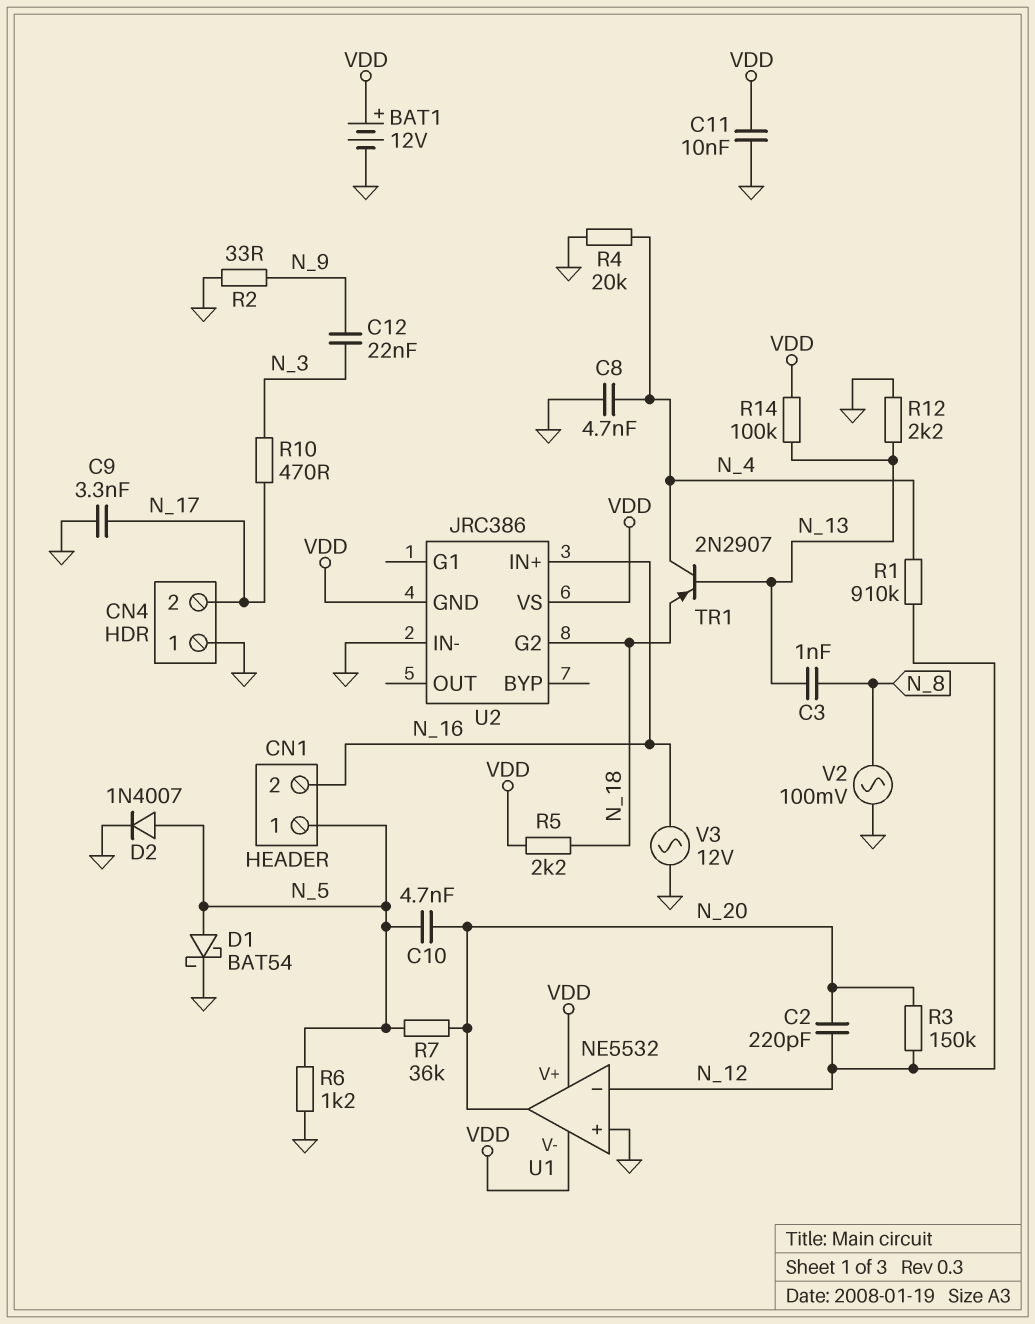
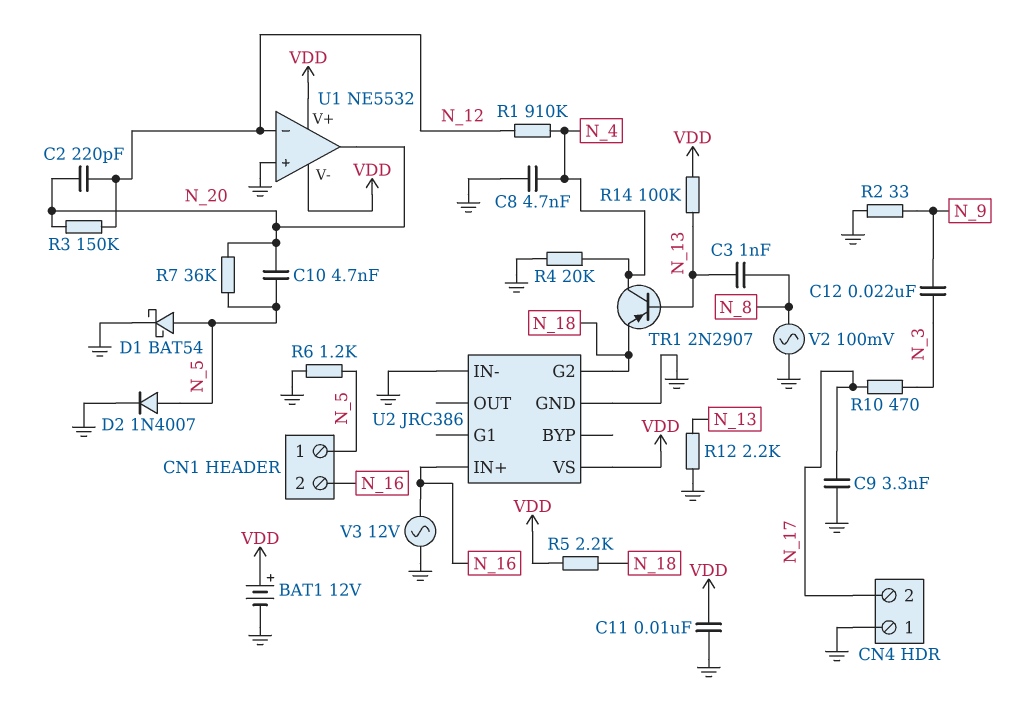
U2 pin GND: VDD -> GND

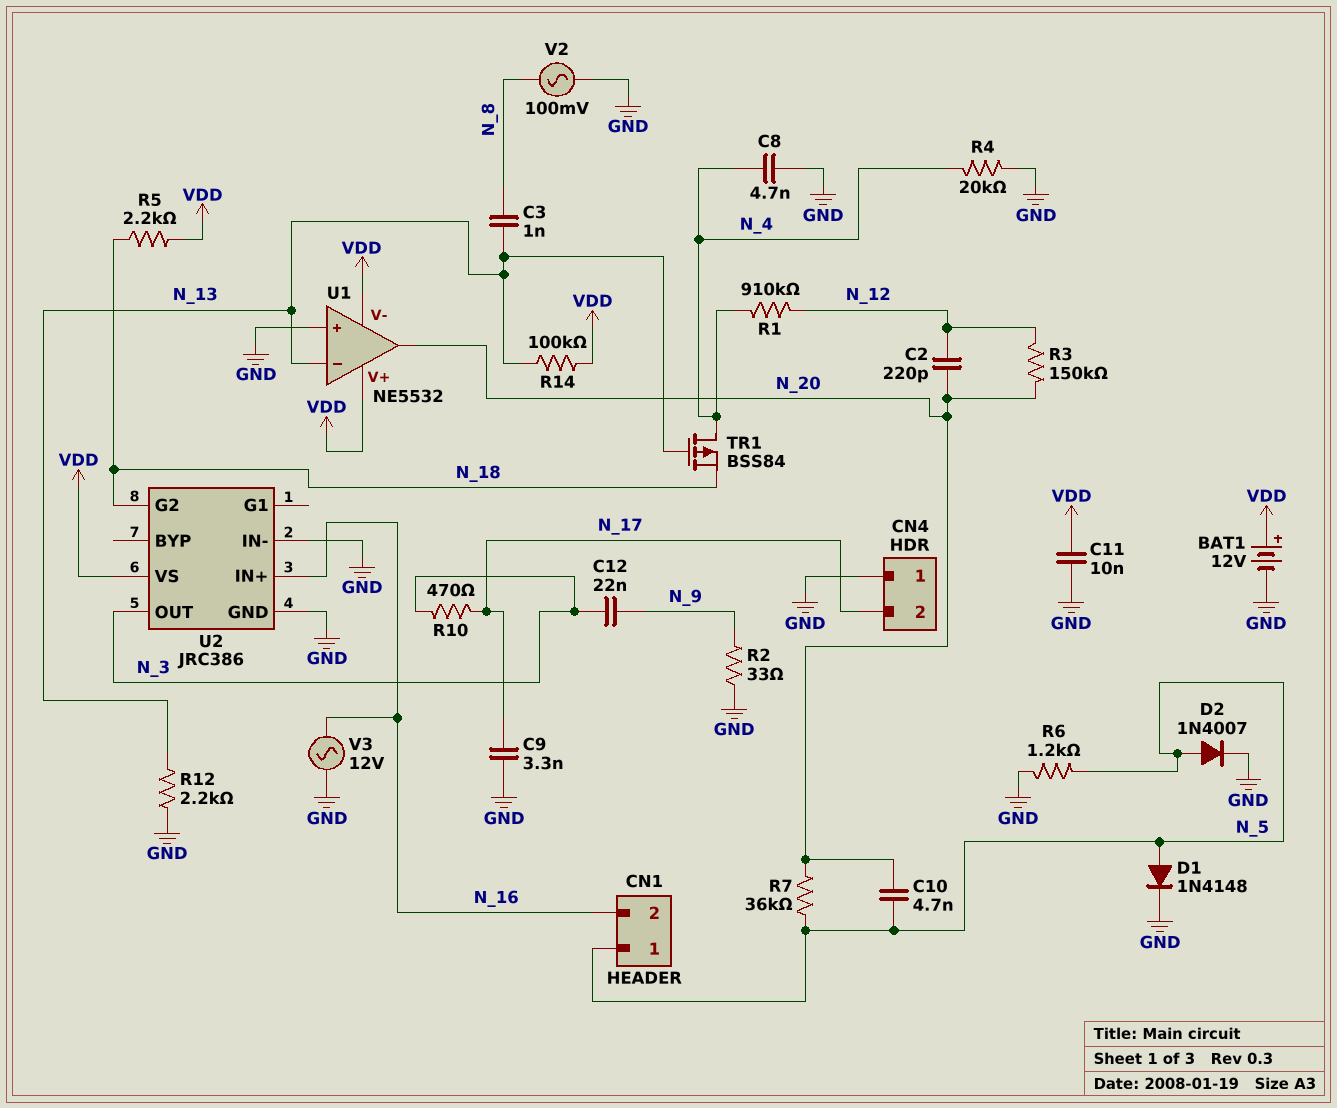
D1: schottky BAT54 (A N_5, K GND) -> diode 1N4148 (A N_5, K GND)
TR1: PNP 2N2907 (B N_13, C N_4, E N_18) -> PMOS BSS84 (G N_13, D N_4, S N_18)
U1 pin in-: N_12 -> N_13
U2 pin OUT: none -> N_3

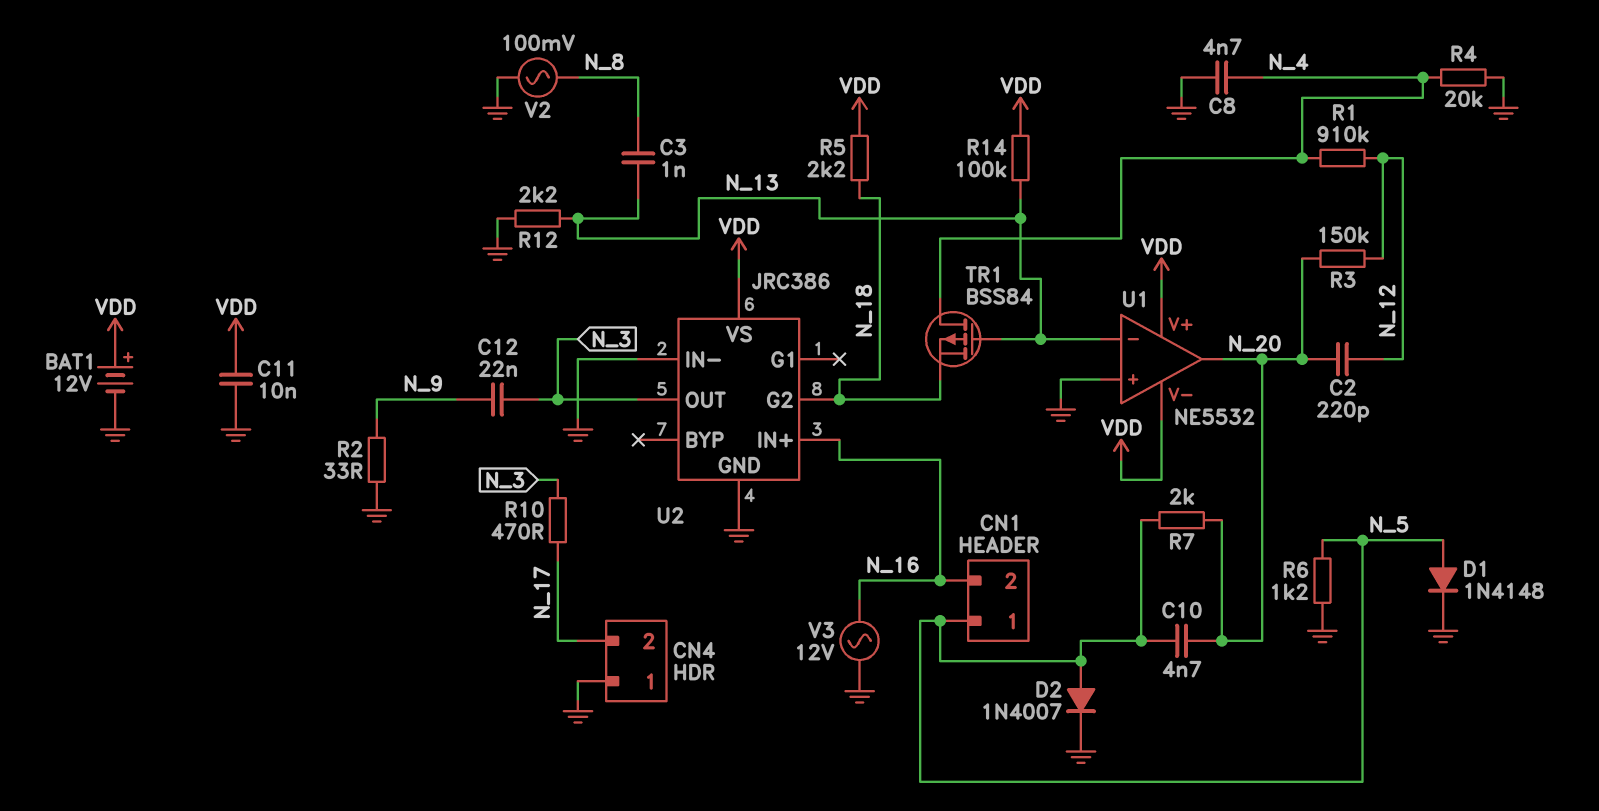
C9: 3.3nF (GND, N_17) -> none
R7: 36k (N_5, N_20) -> 2k (N_5, N_20)

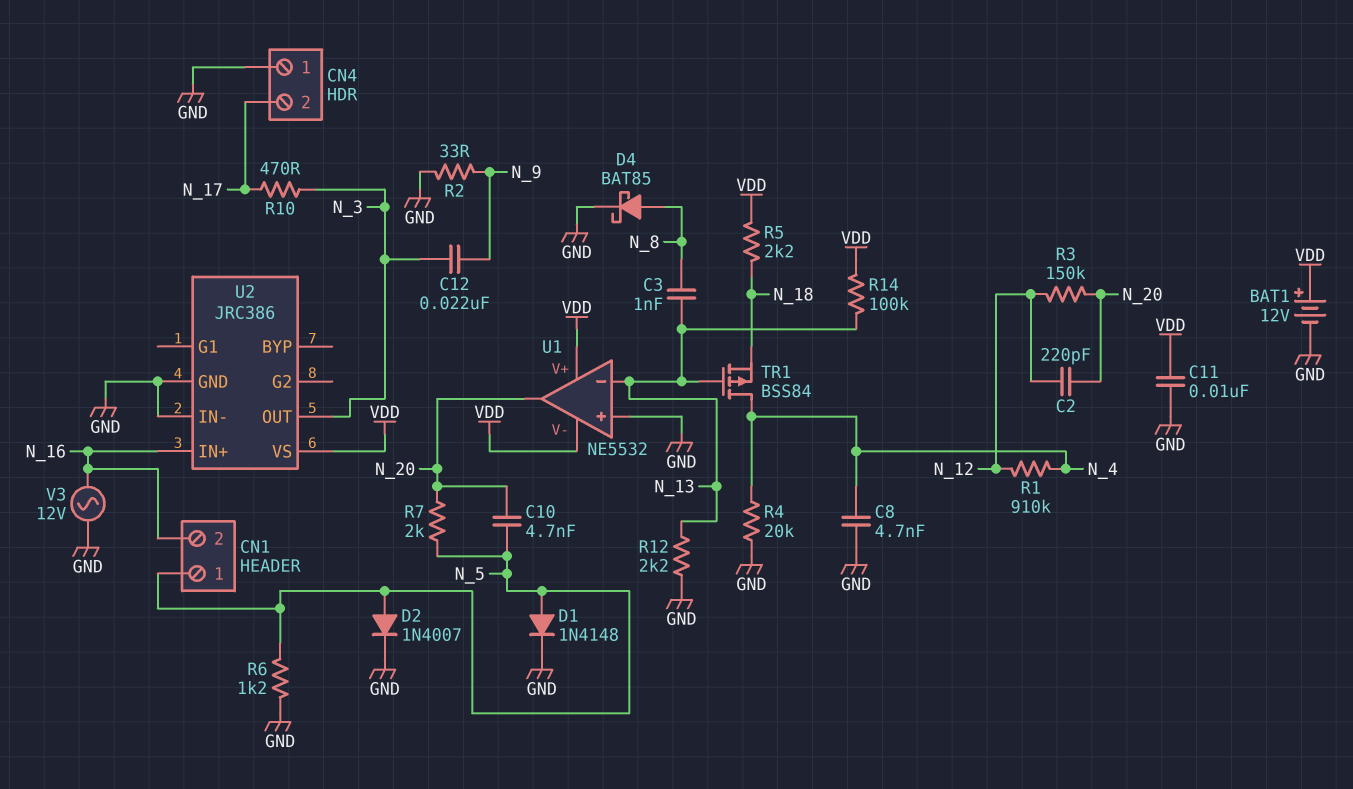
D4: none -> schottky BAT85 (A N_8, K GND)
U2 pin G2: N_18 -> none
V2: AC 100mV (GND, N_8) -> none

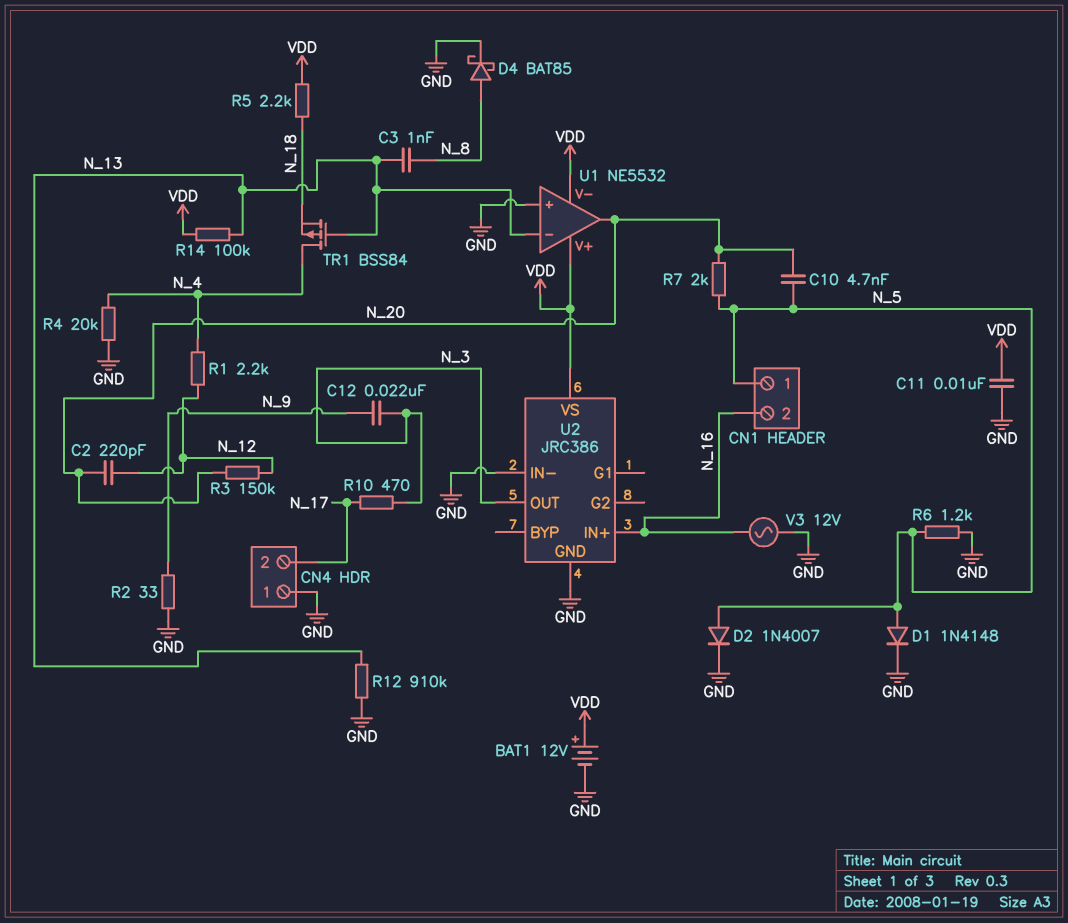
C8: 4.7nF (GND, N_4) -> none
R1: 910k (N_4, N_12) -> 2.2k (N_4, N_12)
R12: 2.2k (GND, N_13) -> 910k (GND, N_13)

